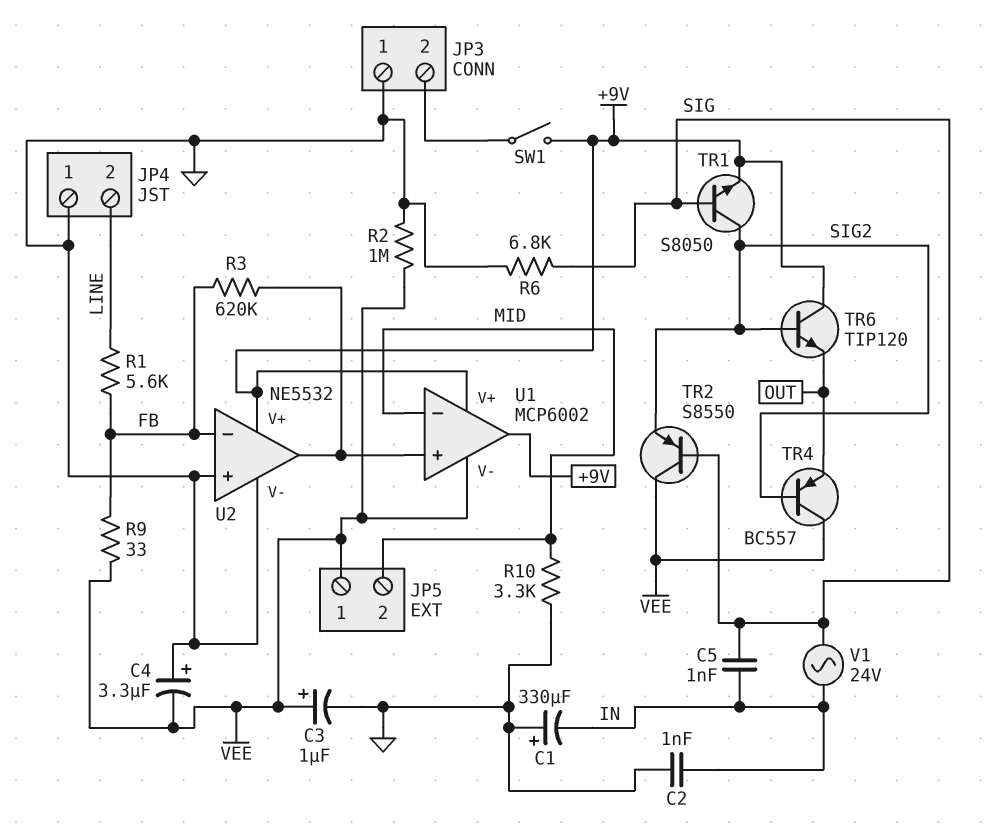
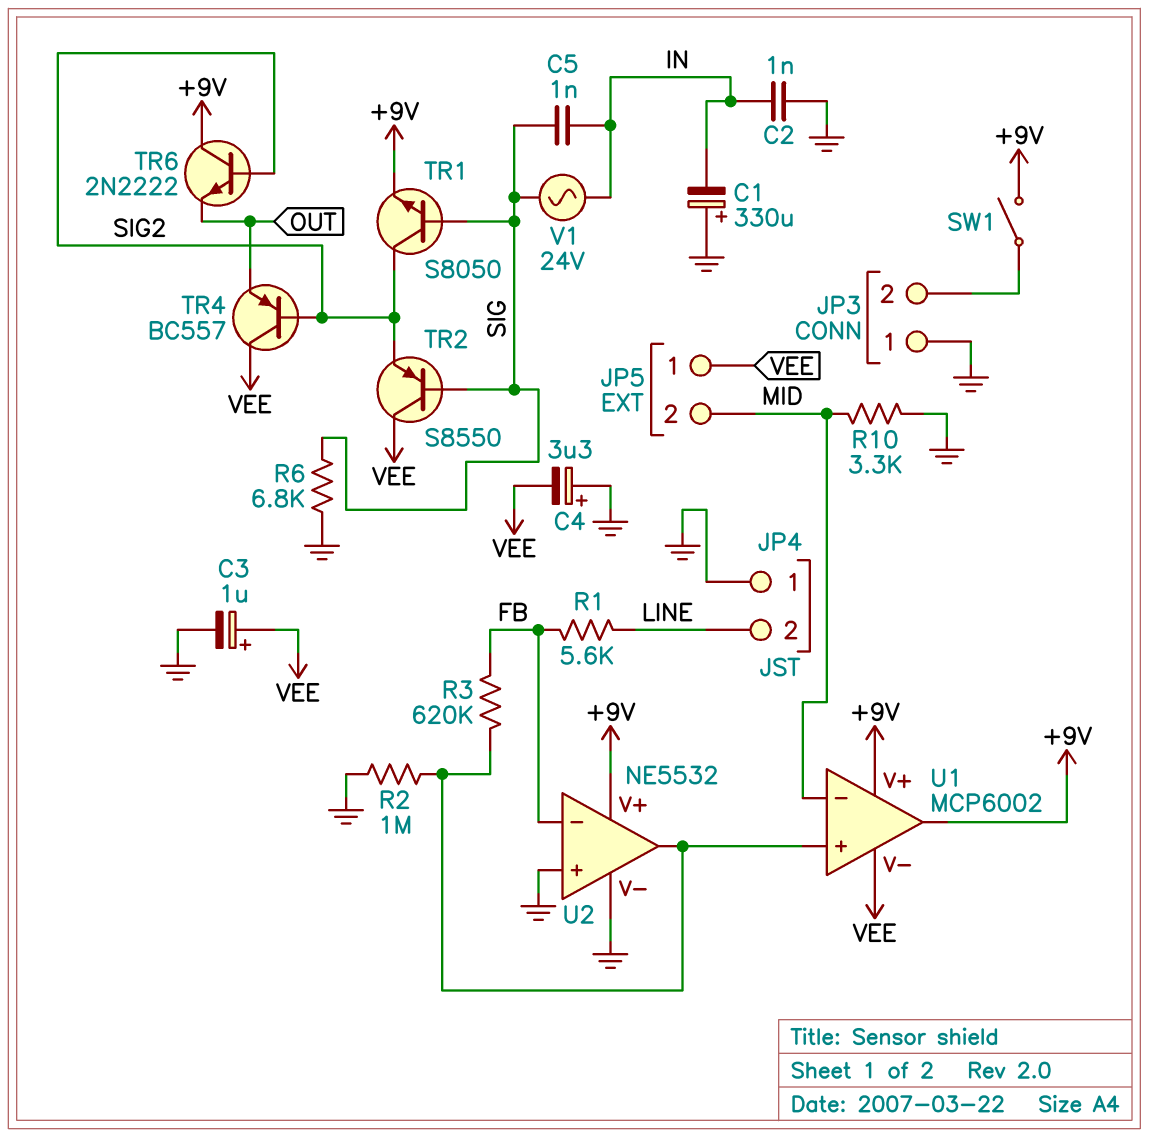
R2: 1M (GND, VEE) -> 1M (GND, U1/in+)
R9: 33 (FB, VEE) -> none
TR6: NPN TIP120 (B SIG2, C +9V, E OUT) -> NPN 2N2222 (B SIG2, C +9V, E OUT)

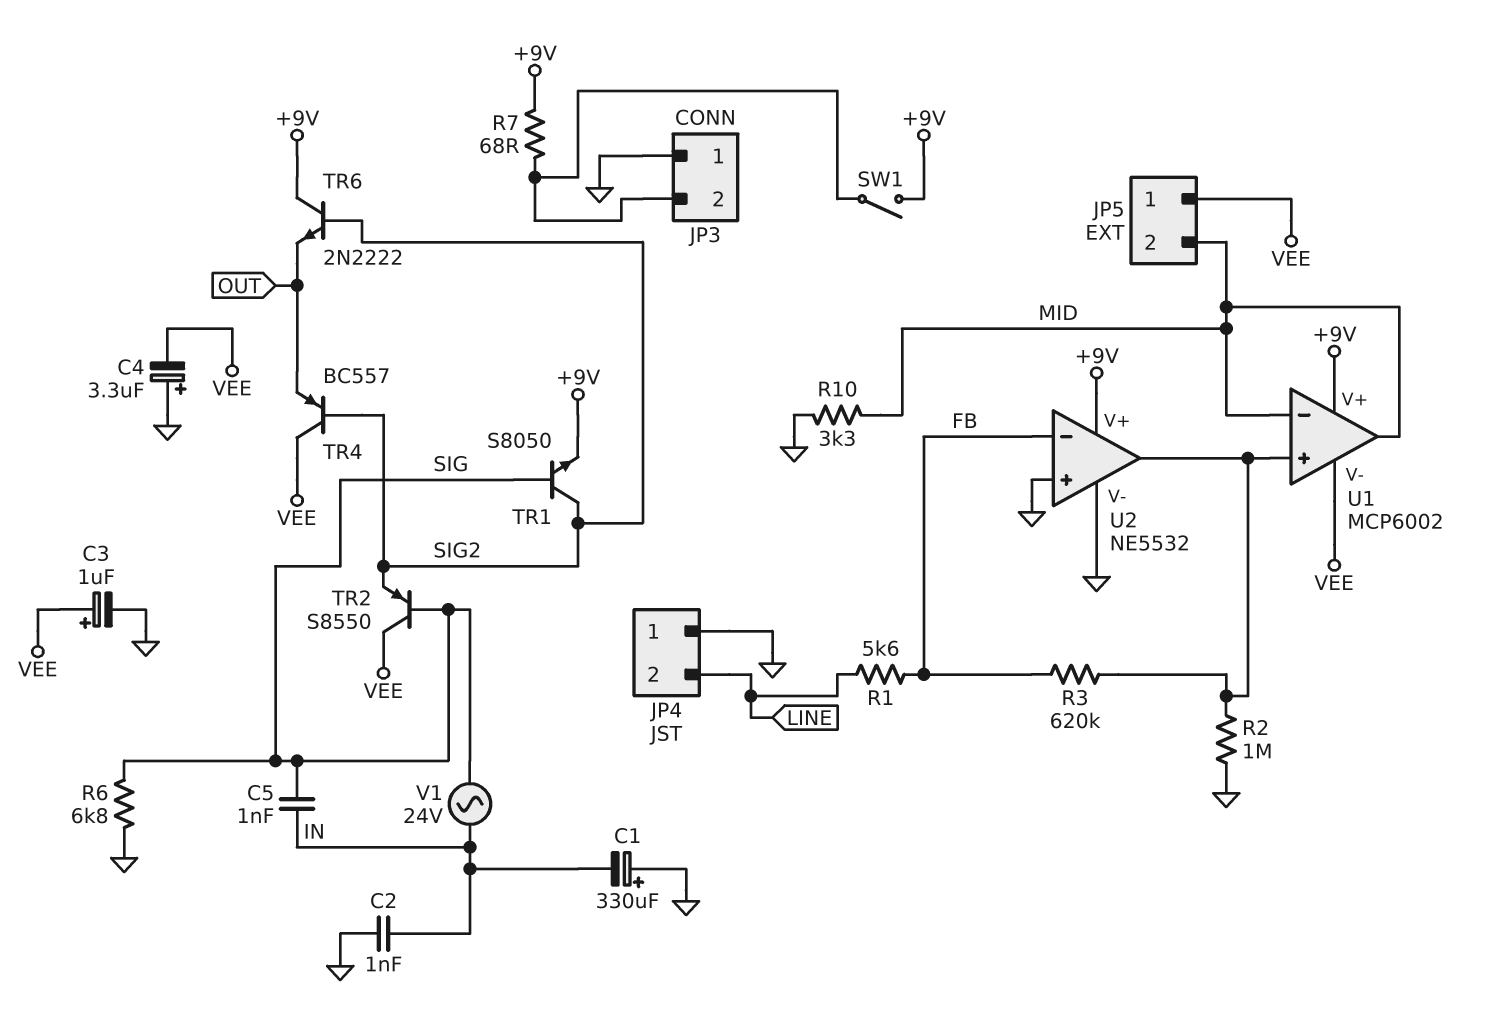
R7: none -> 68 (+9V, JP3/2)
U1 pin out: +9V -> MID

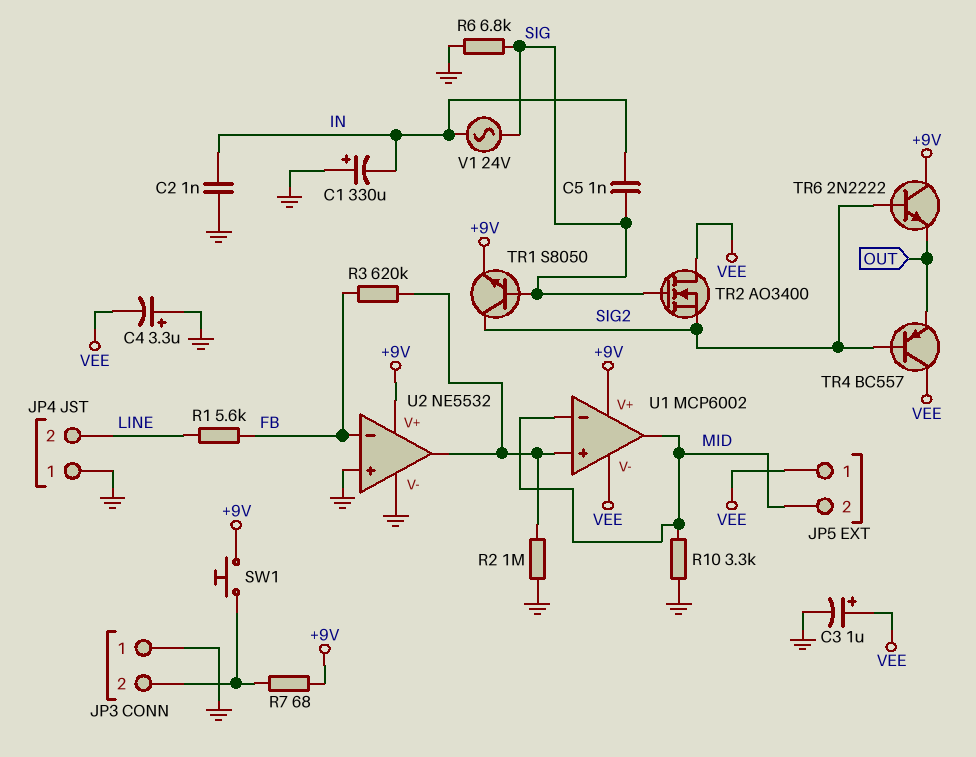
SW1: switch (+9V, JP3/2) -> button (+9V, JP3/2)
TR2: PNP S8550 (B SIG, C VEE, E SIG2) -> NMOS AO3400 (G SIG, D VEE, S SIG2)

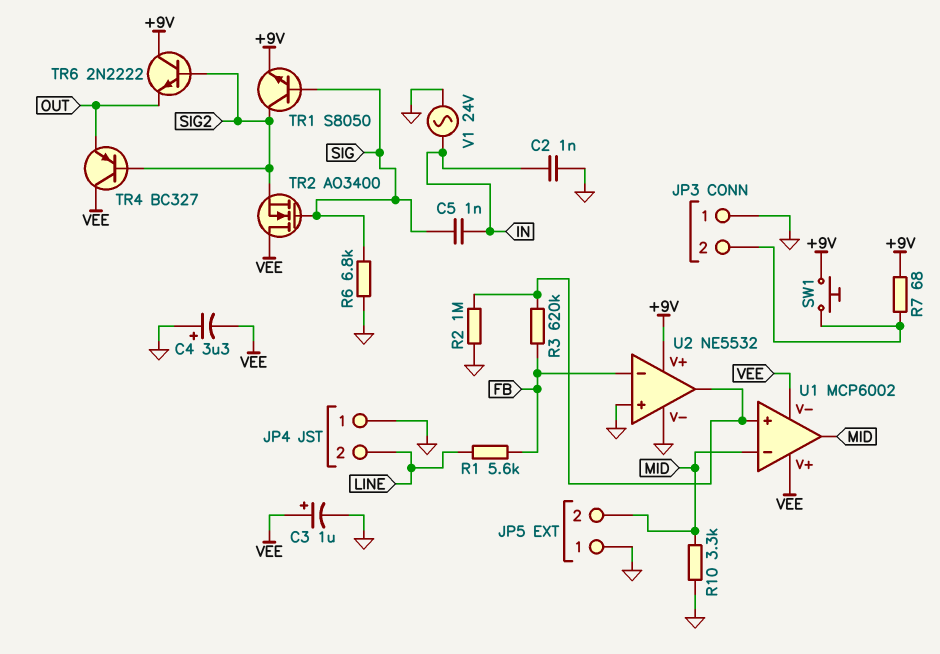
C1: 330uF (plus GND, minus IN) -> none
JP5 pin 1: VEE -> GND
TR4: PNP BC557 (B SIG2, C VEE, E OUT) -> PNP BC327 (B SIG2, C VEE, E OUT)
U1 pin V+: +9V -> VEE
V1: AC 24V (IN, SIG) -> AC 24V (GND, IN)

